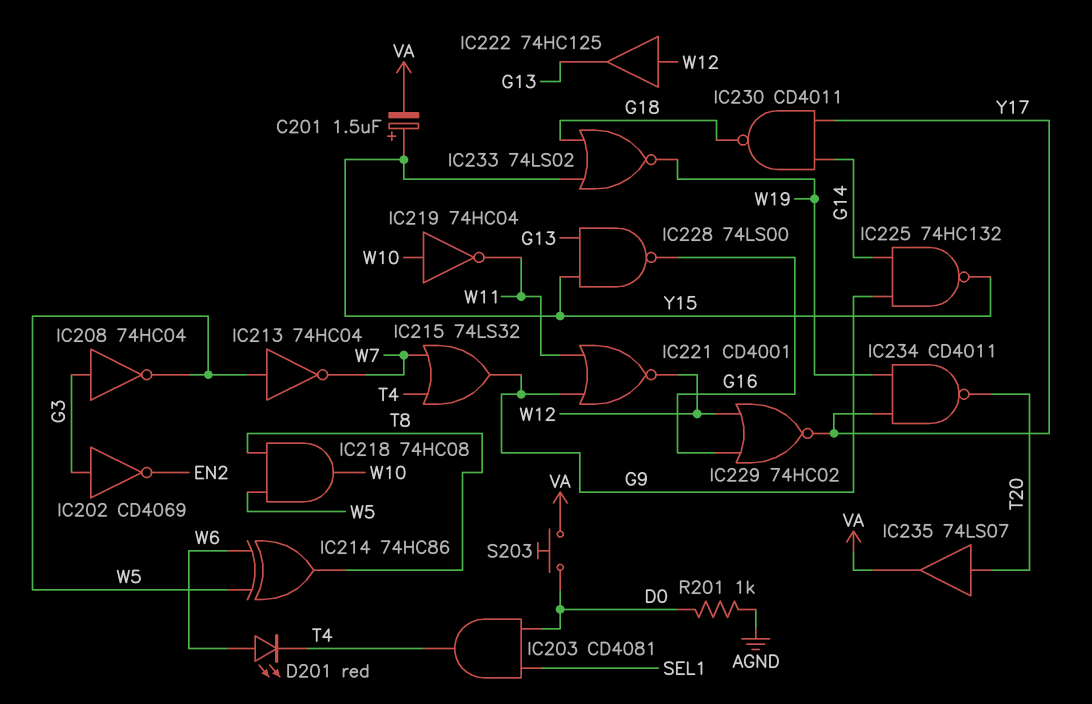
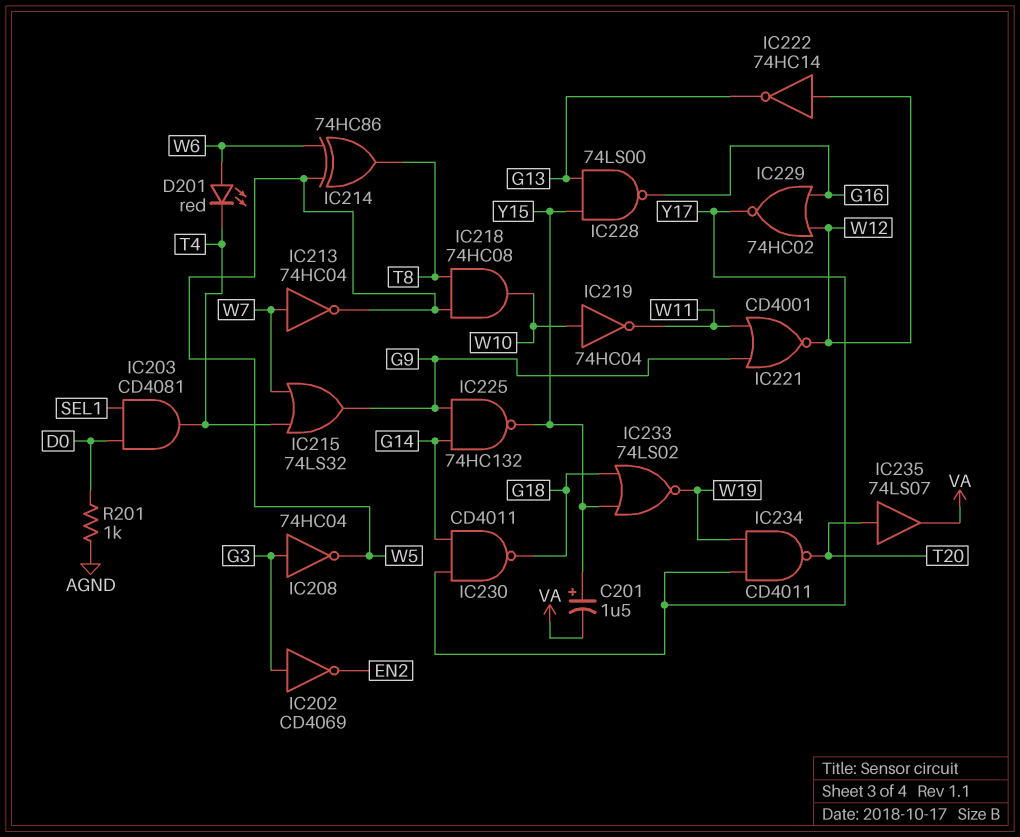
IC213: NOT 74HC04 (in W5, out W7) -> NOT 74HC04 (in W7, out W5)
IC222: buffer 74HC125 (in W12, out G13) -> NOT 74HC14 (in W12, out G13)
S203: button (D0, VA) -> none

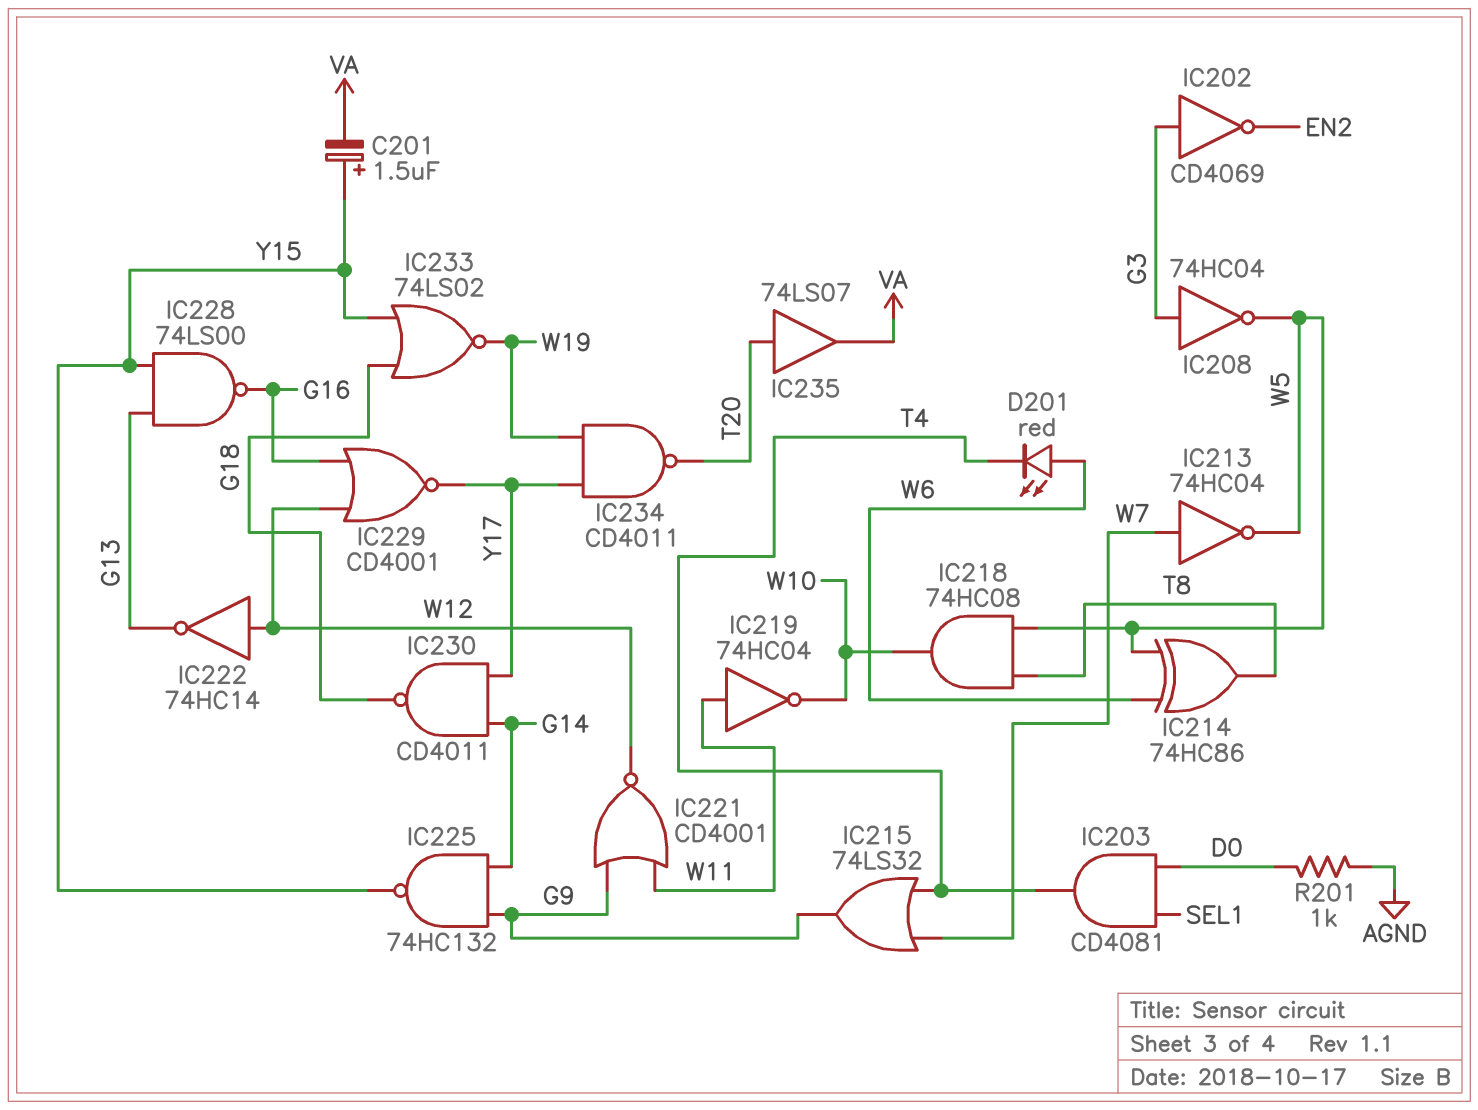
IC219: NOT 74HC04 (in W10, out W11) -> NOT 74HC04 (in W11, out W10)
IC229: NOR 74HC02 (in G16, in W12, out Y17) -> NOR CD4001 (in G16, in W12, out Y17)

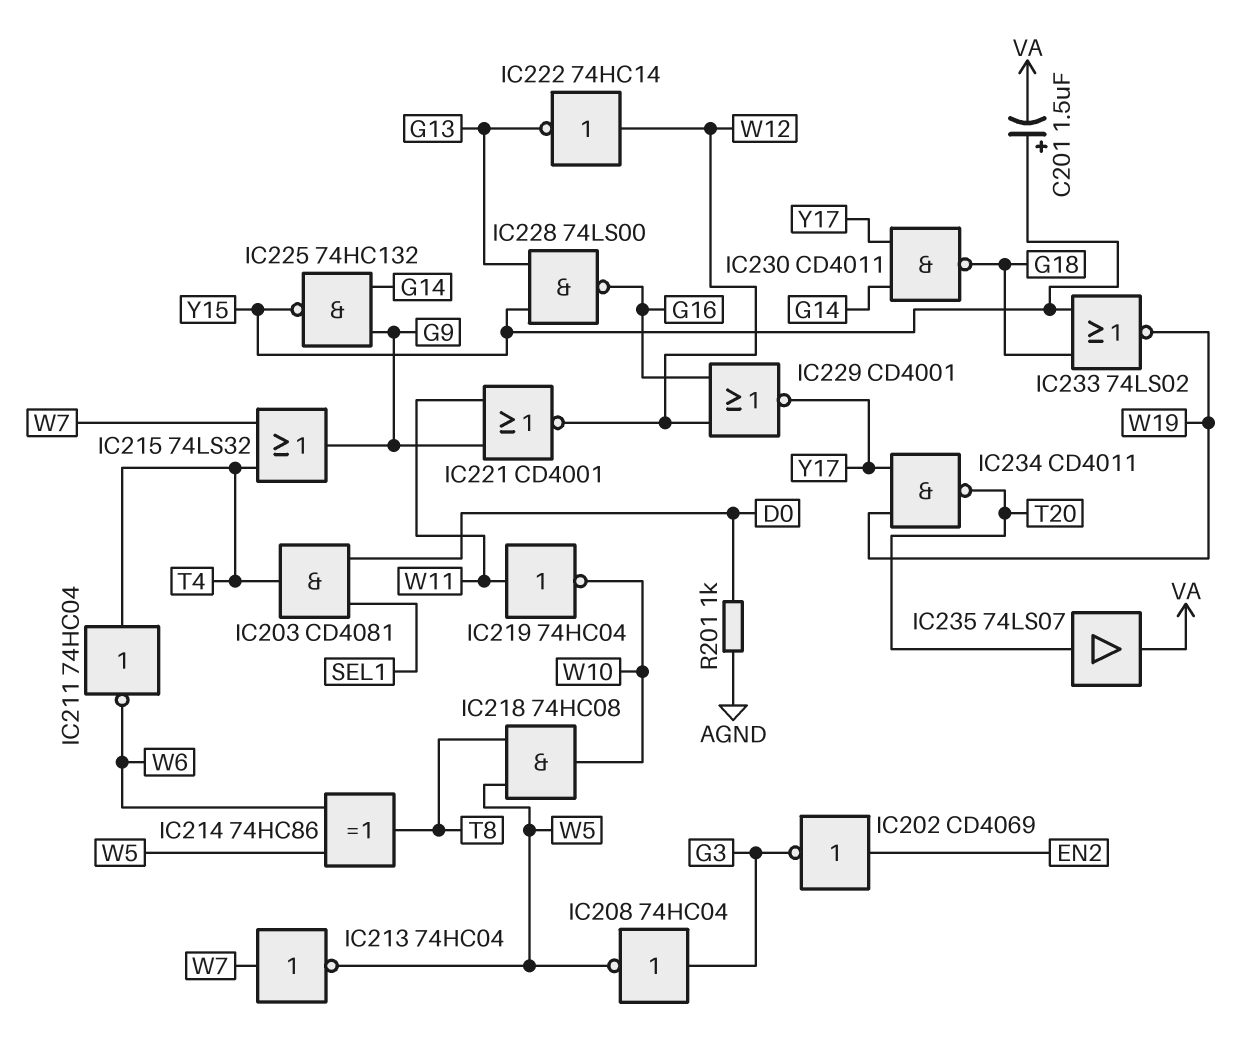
D201: LED red (A W6, K T4) -> none
IC202: NOT CD4069 (in G3, out EN2) -> NOT CD4069 (in EN2, out G3)
IC211: none -> NOT 74HC04 (in T4, out W6)

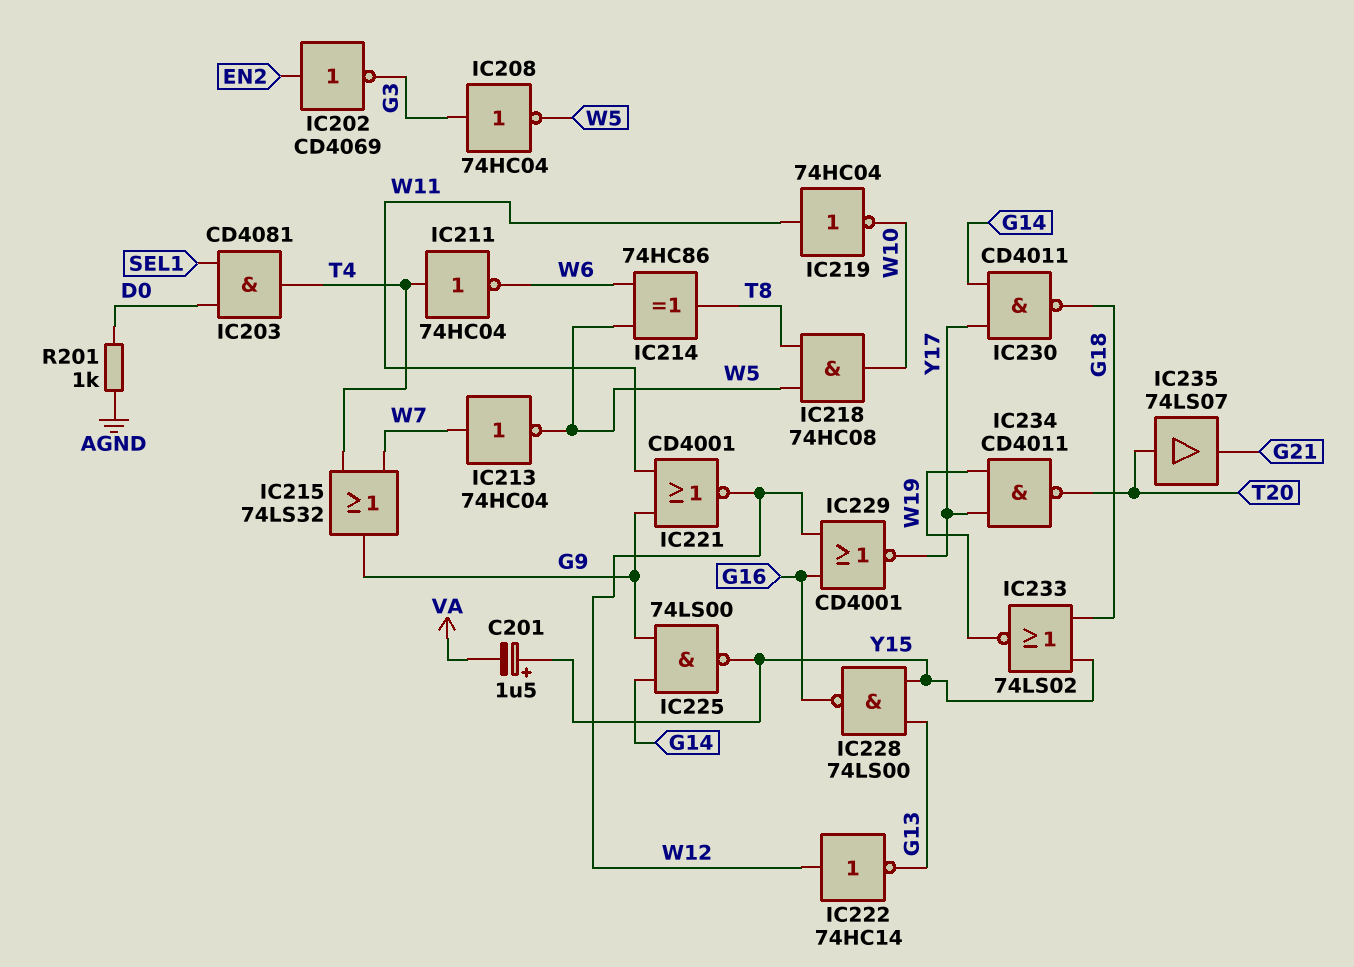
IC225: NAND 74HC132 (in G9, in G14, out Y15) -> NAND 74LS00 (in G9, in G14, out Y15)
IC235: buffer 74LS07 (in T20, out VA) -> buffer 74LS07 (in T20, out G21)

